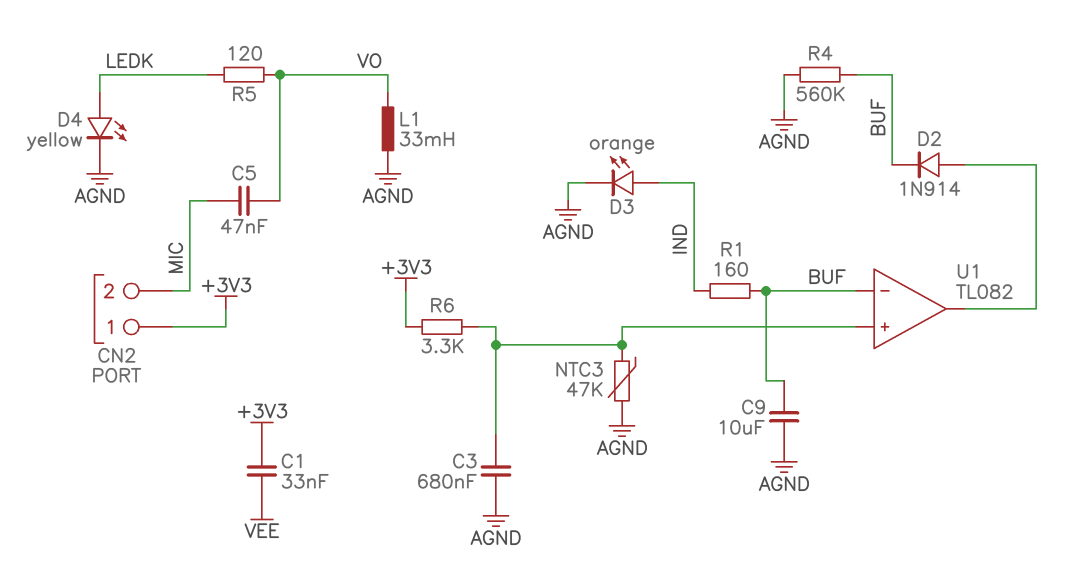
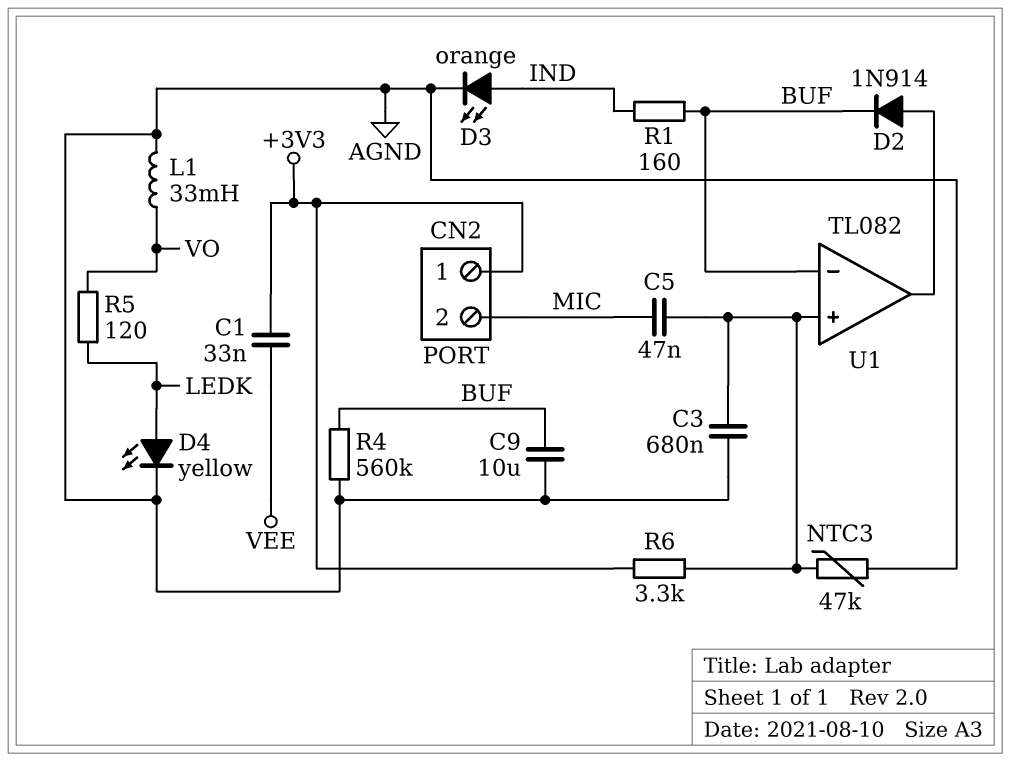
C5: 47nF (MIC, VO) -> 47nF (MIC, U1/in+)

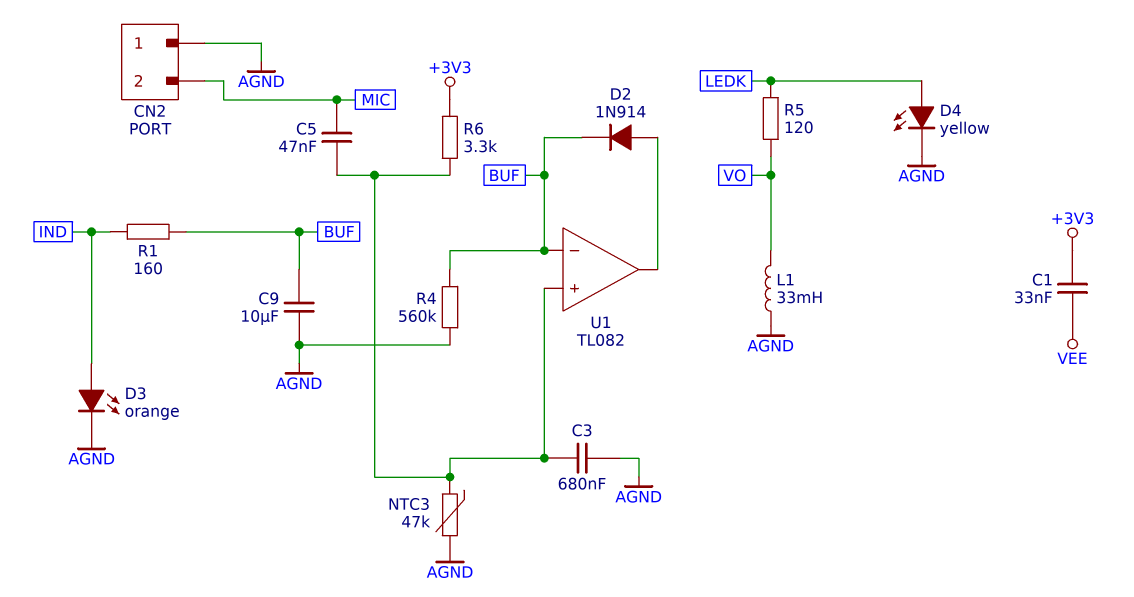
CN2 pin 1: +3V3 -> AGND

